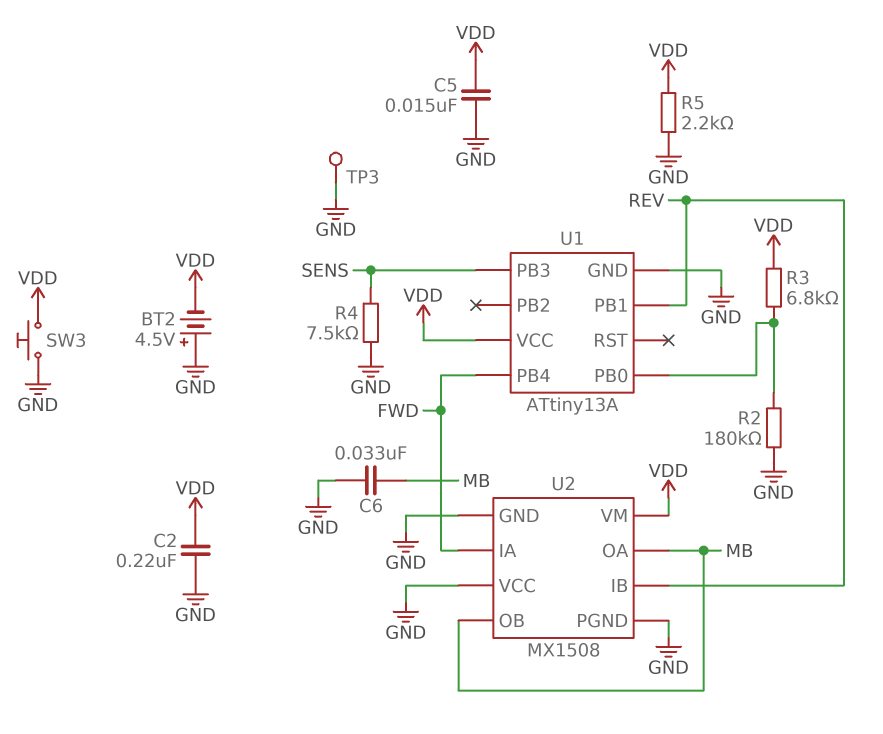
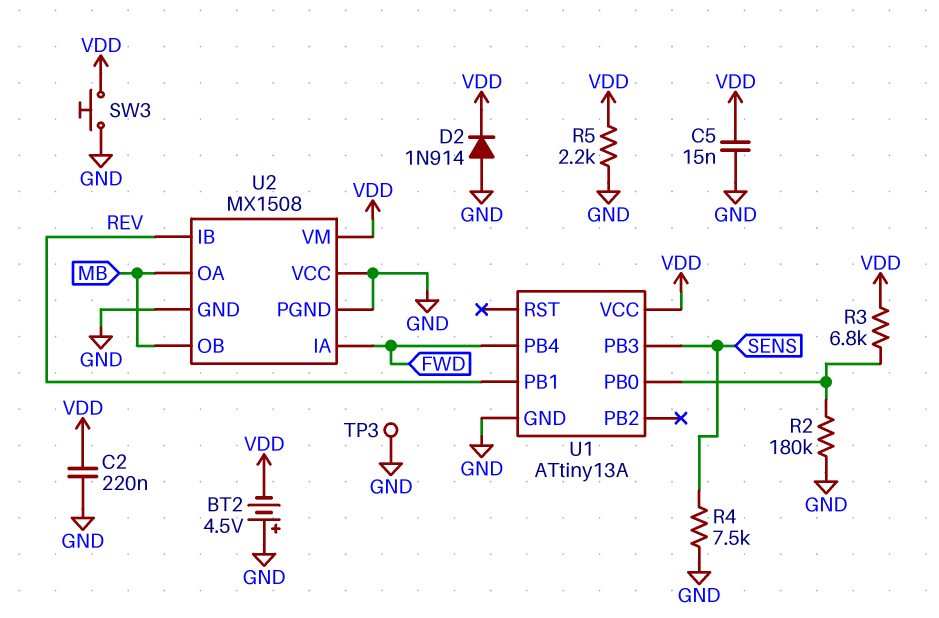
C6: 33nF (GND, MB) -> none
D2: none -> diode 1N914 (A GND, K VDD)

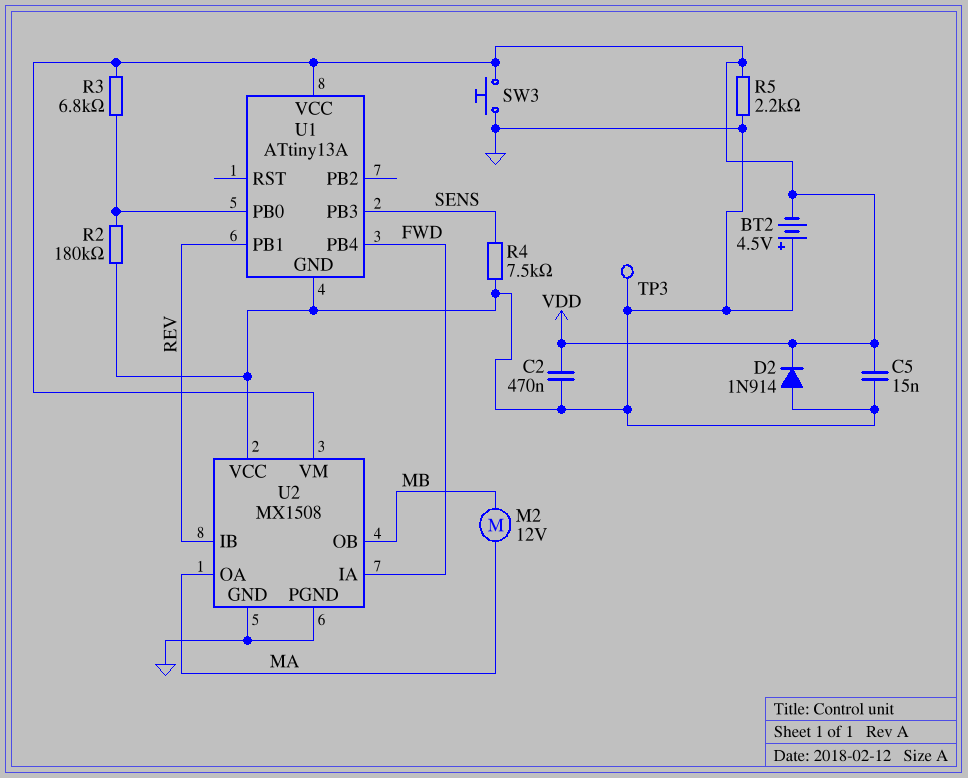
C2: 220nF (GND, VDD) -> 470nF (GND, VDD)
M2: none -> motor 12V (MA, MB)
U2 pin OA: MB -> MA

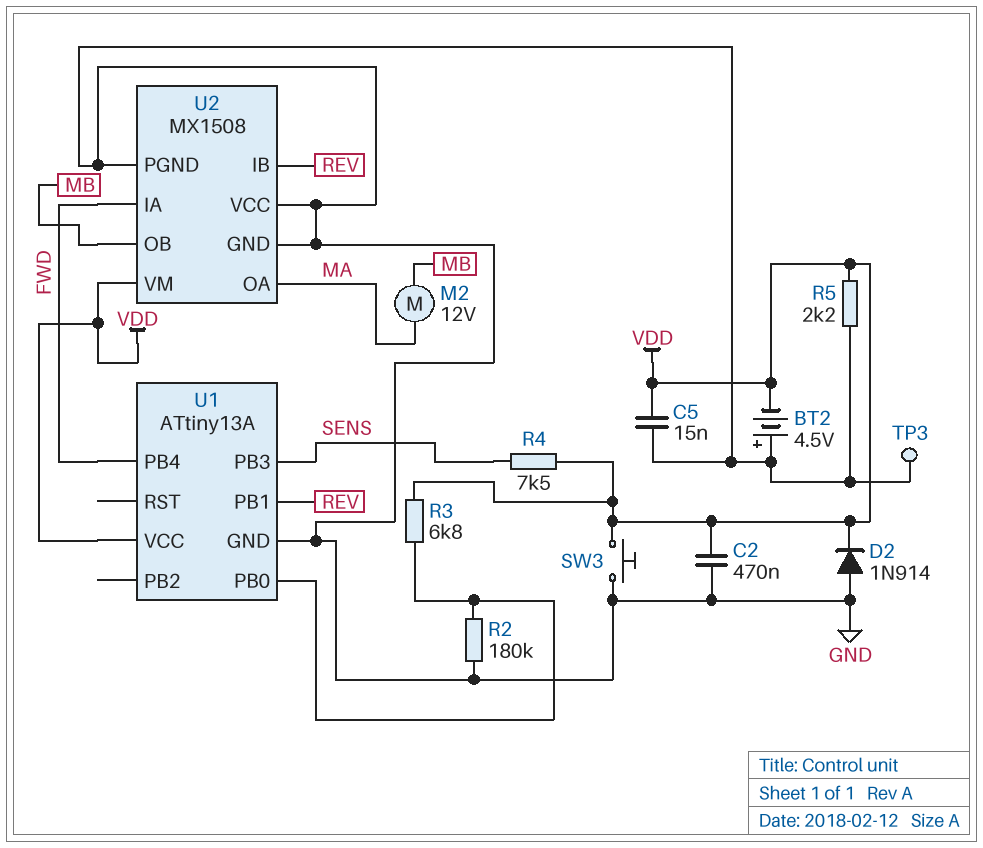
R4: 7.5k (GND, SENS) -> 7.5k (SENS, VDD)

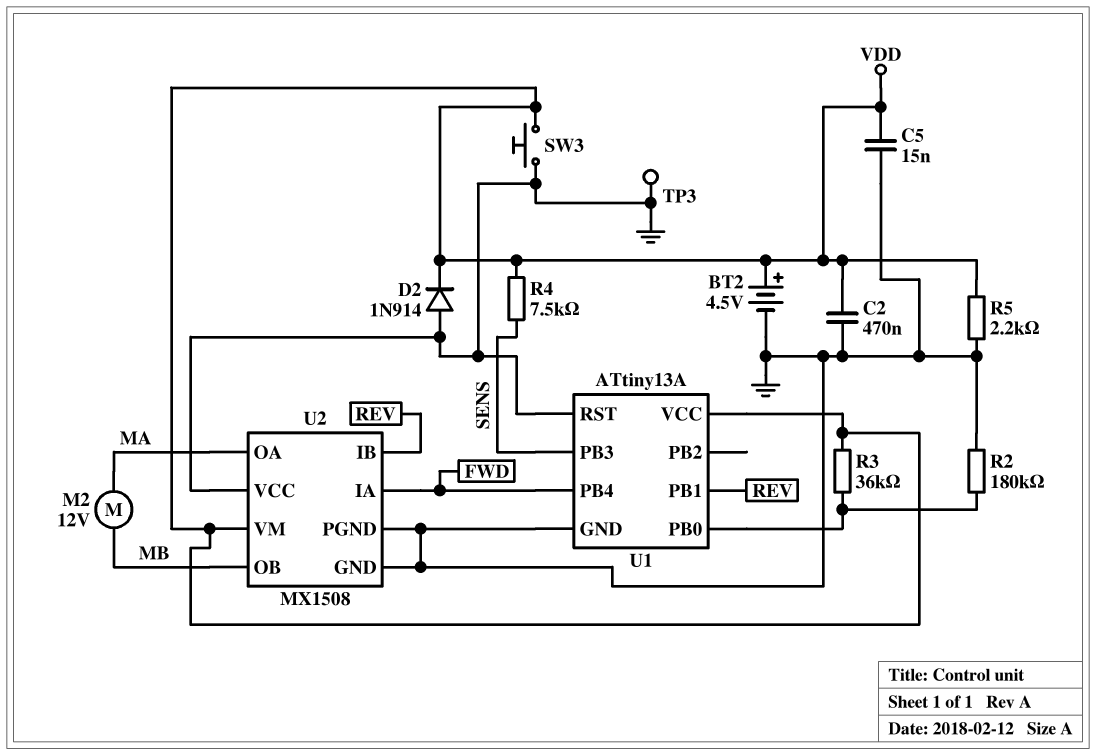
BT2: 4.5V (plus GND, minus VDD) -> 4.5V (plus VDD, minus GND)
R3: 6.8k (U1/PB0, VDD) -> 36k (U1/PB0, VDD)
U1 pin RST: none -> GND

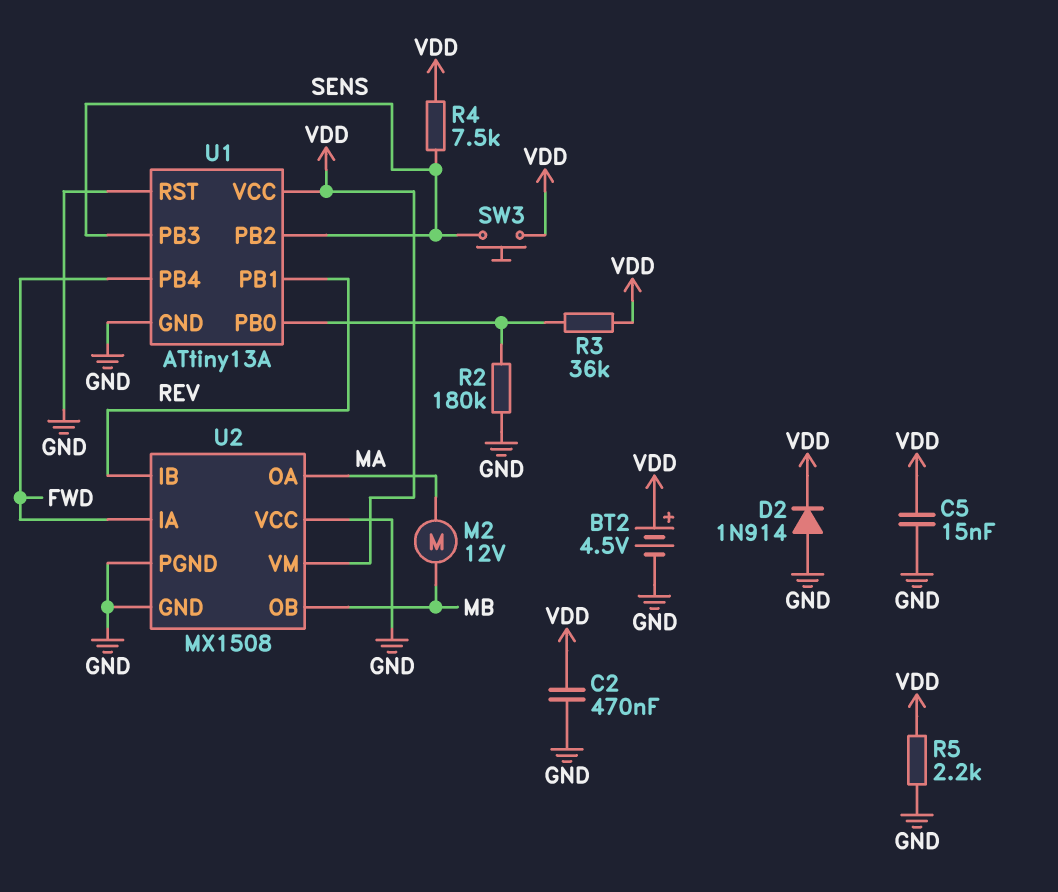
SW3: button (GND, VDD) -> button (SENS, VDD)
TP3: test point (GND) -> none
U1 pin PB2: none -> SENS

